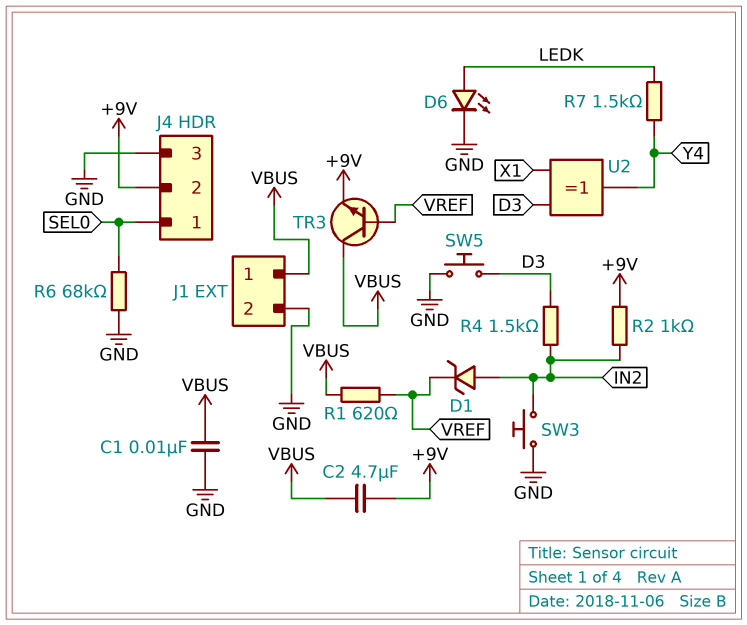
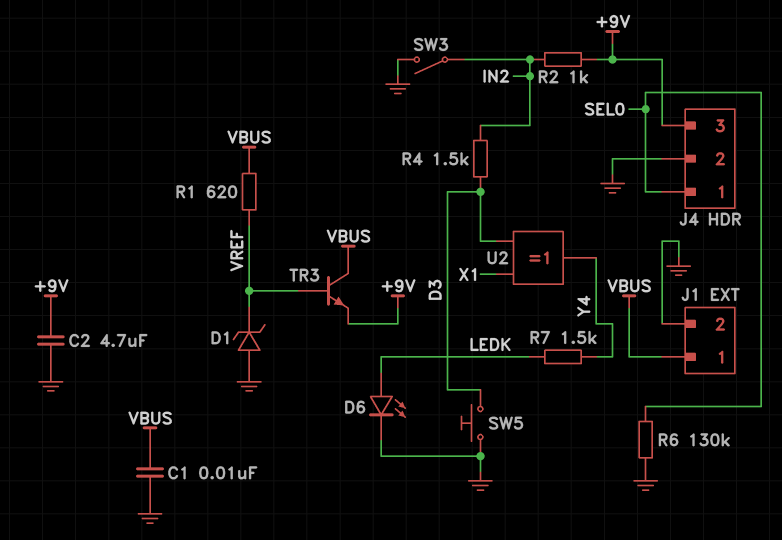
C2: 4.7uF (+9V, VBUS) -> 4.7uF (+9V, GND)
D1: zener (A IN2, K VREF) -> zener (A GND, K VREF)
J4 pin 2: +9V -> GND
J4 pin 3: GND -> +9V
R6: 68k (GND, SEL0) -> 130k (GND, SEL0)
SW3: button (GND, IN2) -> switch (GND, IN2)

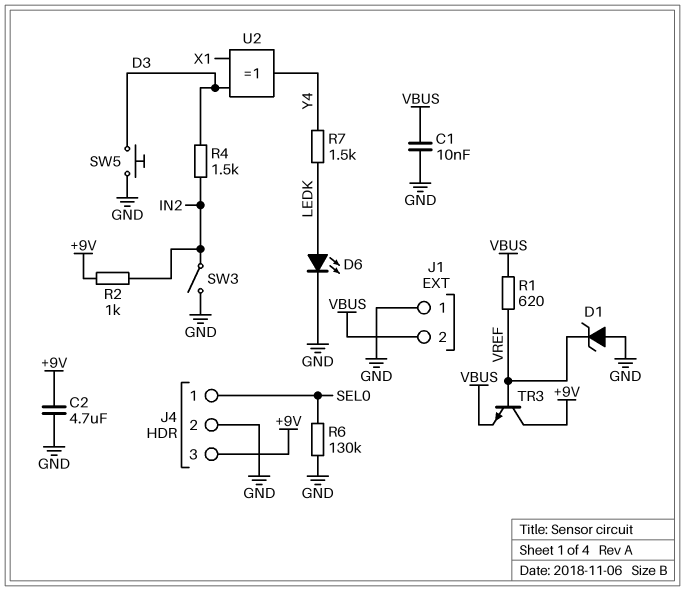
J1 pin 1: VBUS -> GND
J1 pin 2: GND -> VBUS
TR3: NPN (B VREF, C VBUS, E +9V) -> NPN (B VREF, C +9V, E VBUS)

